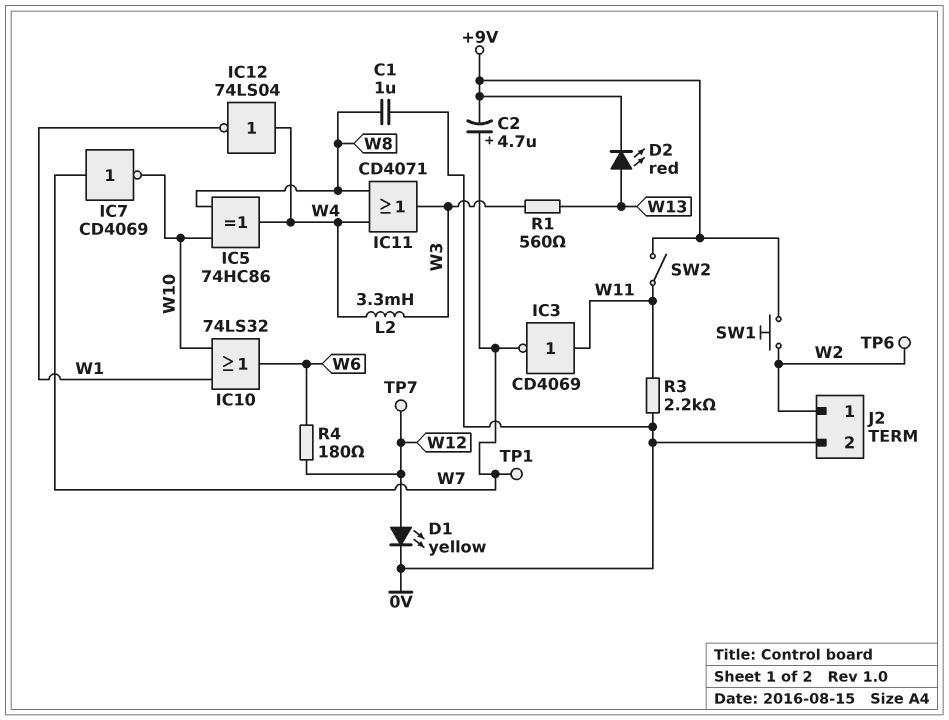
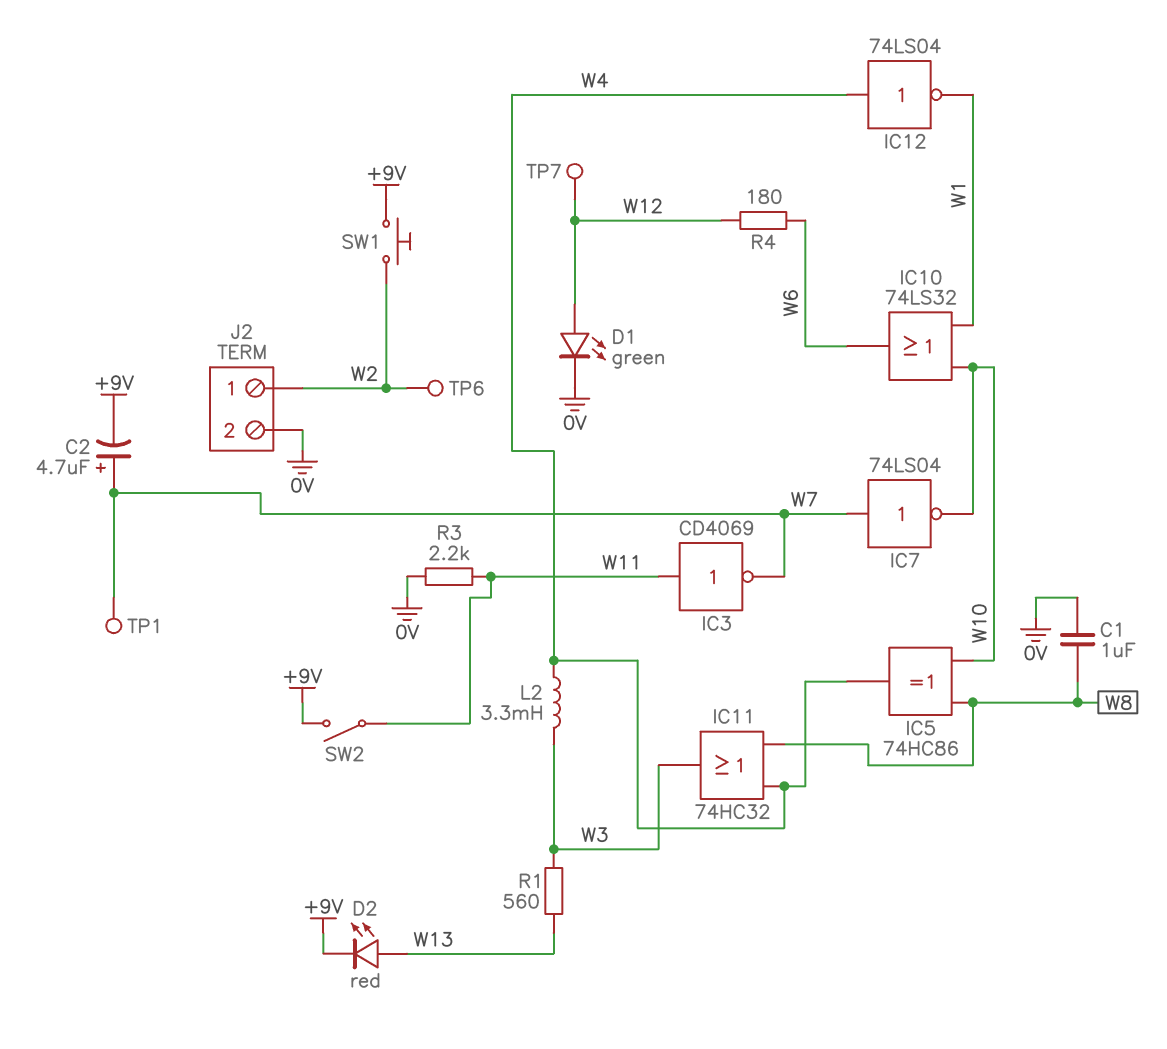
D1: LED yellow (A W12, K 0V) -> LED green (A W12, K 0V)
IC7: NOT CD4069 (in W7, out W10) -> NOT 74LS04 (in W7, out W10)
IC11: OR CD4071 (in W4, in W8, out W3) -> OR 74HC32 (in W4, in W8, out W3)

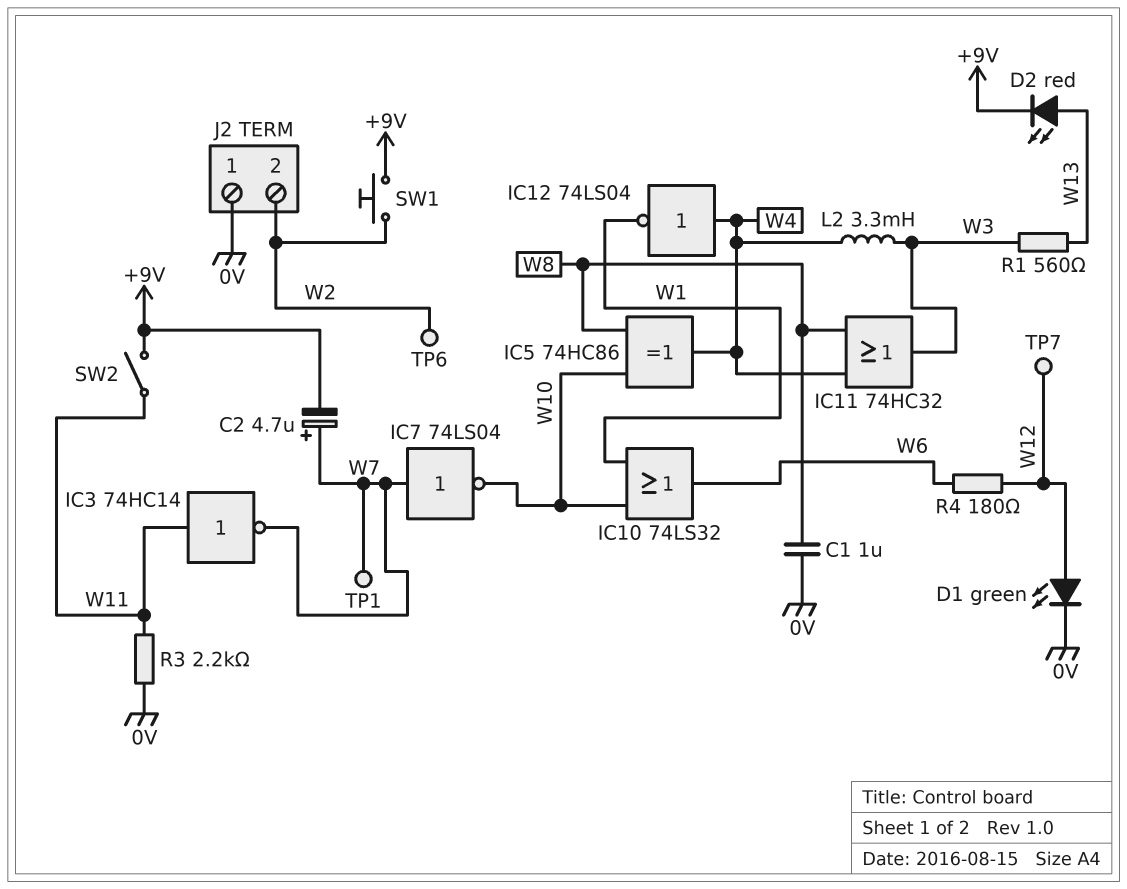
IC3: NOT CD4069 (in W11, out W7) -> NOT 74HC14 (in W11, out W7)
J2 pin 1: W2 -> 0V
J2 pin 2: 0V -> W2

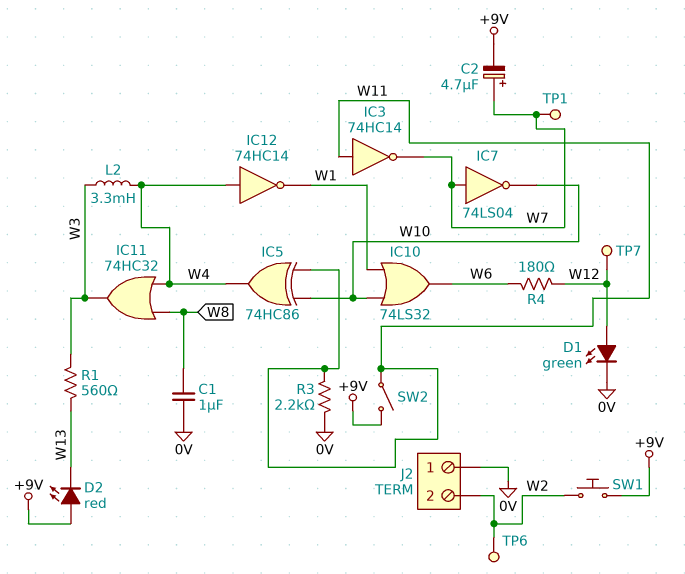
D2: LED red (A W13, K +9V) -> LED red (A +9V, K W13)
IC5: XOR 74HC86 (in W8, in W10, out W4) -> XOR 74HC86 (in W10, in W11, out W4)
IC12: NOT 74LS04 (in W4, out W1) -> NOT 74HC14 (in W4, out W1)

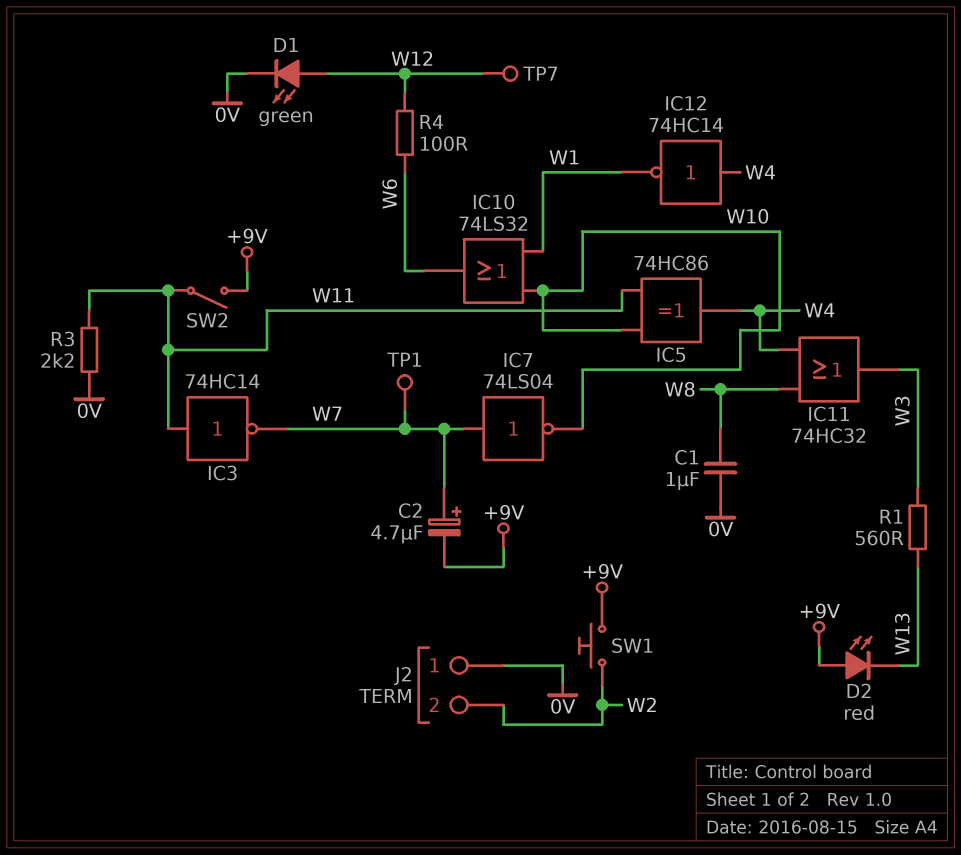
L2: 3.3mH (W3, W4) -> none
R4: 180 (W6, W12) -> 100 (W6, W12)
TP6: test point (W2) -> none

